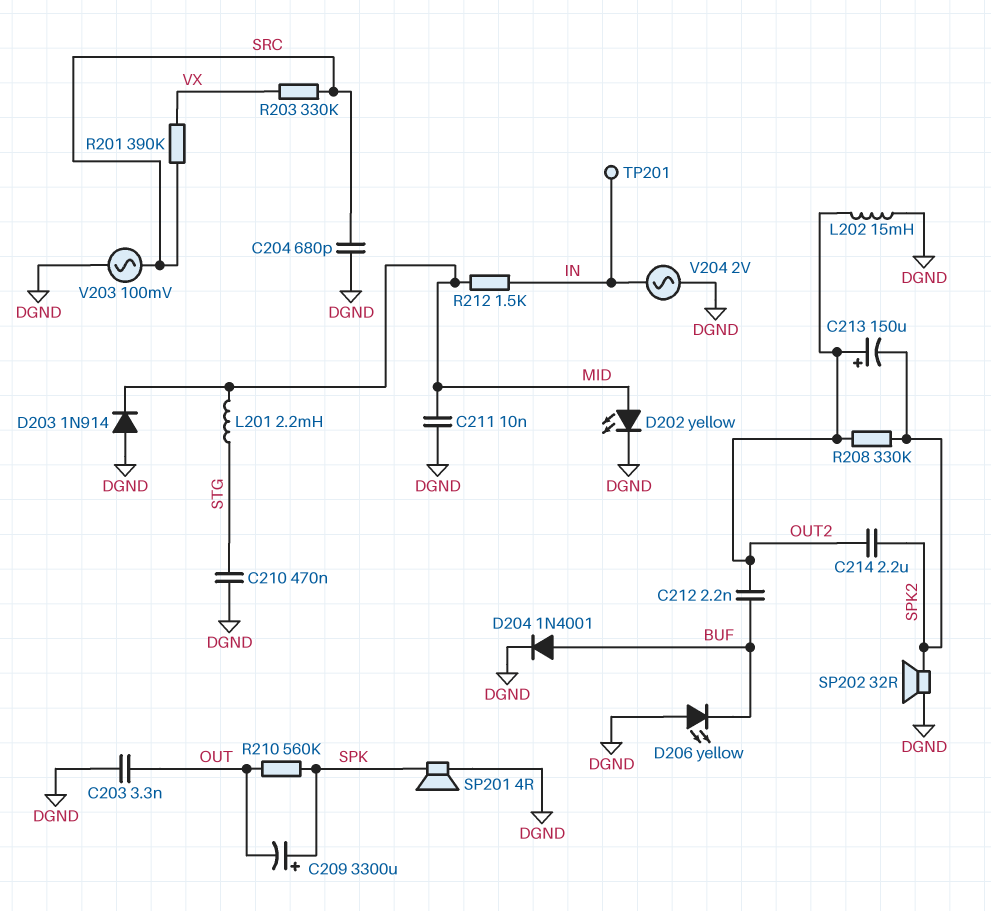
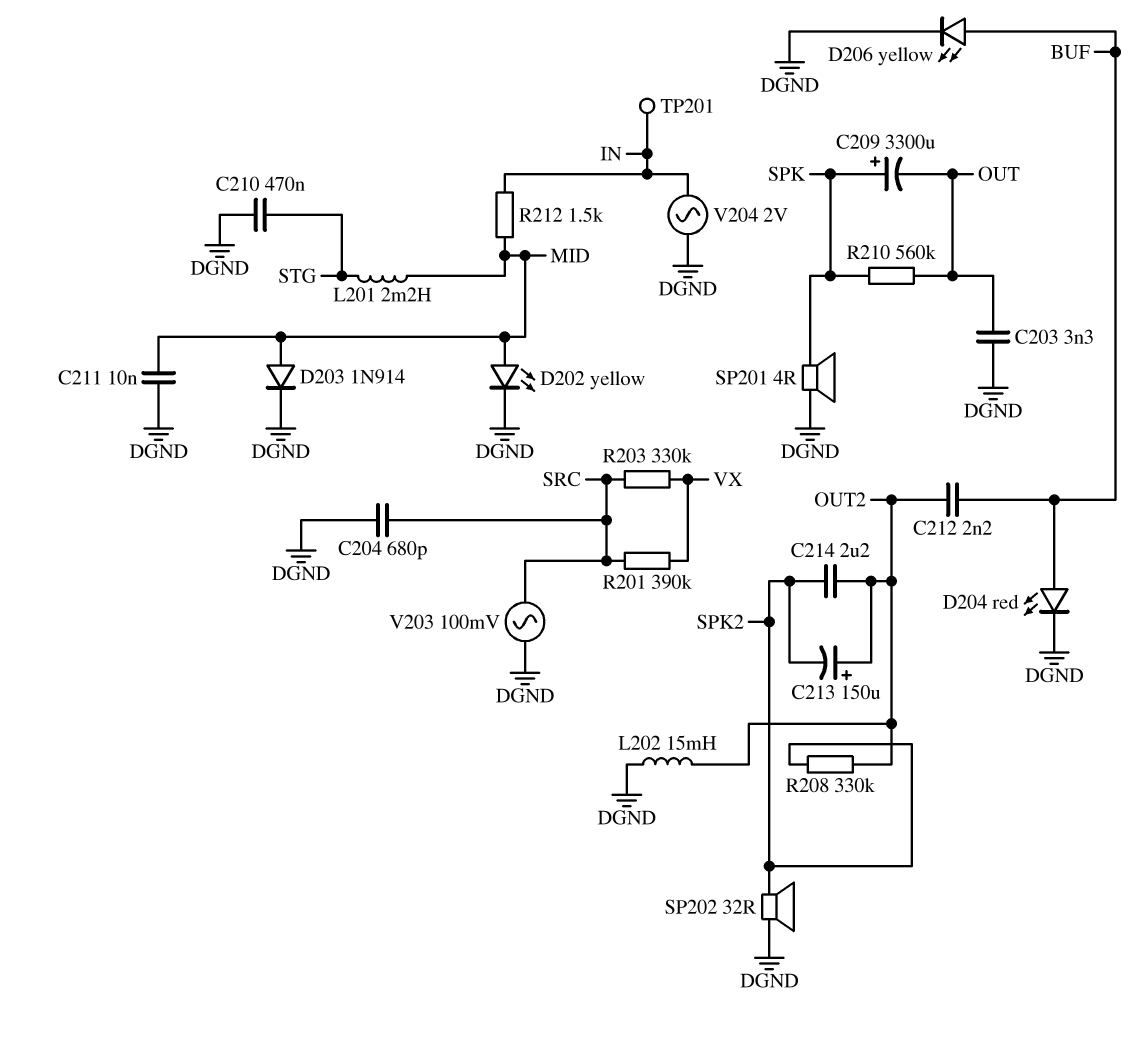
D203: diode 1N914 (A DGND, K MID) -> diode 1N914 (A MID, K DGND)
D204: diode 1N4001 (A BUF, K DGND) -> LED red (A BUF, K DGND)
D206: LED yellow (A DGND, K BUF) -> LED yellow (A BUF, K DGND)

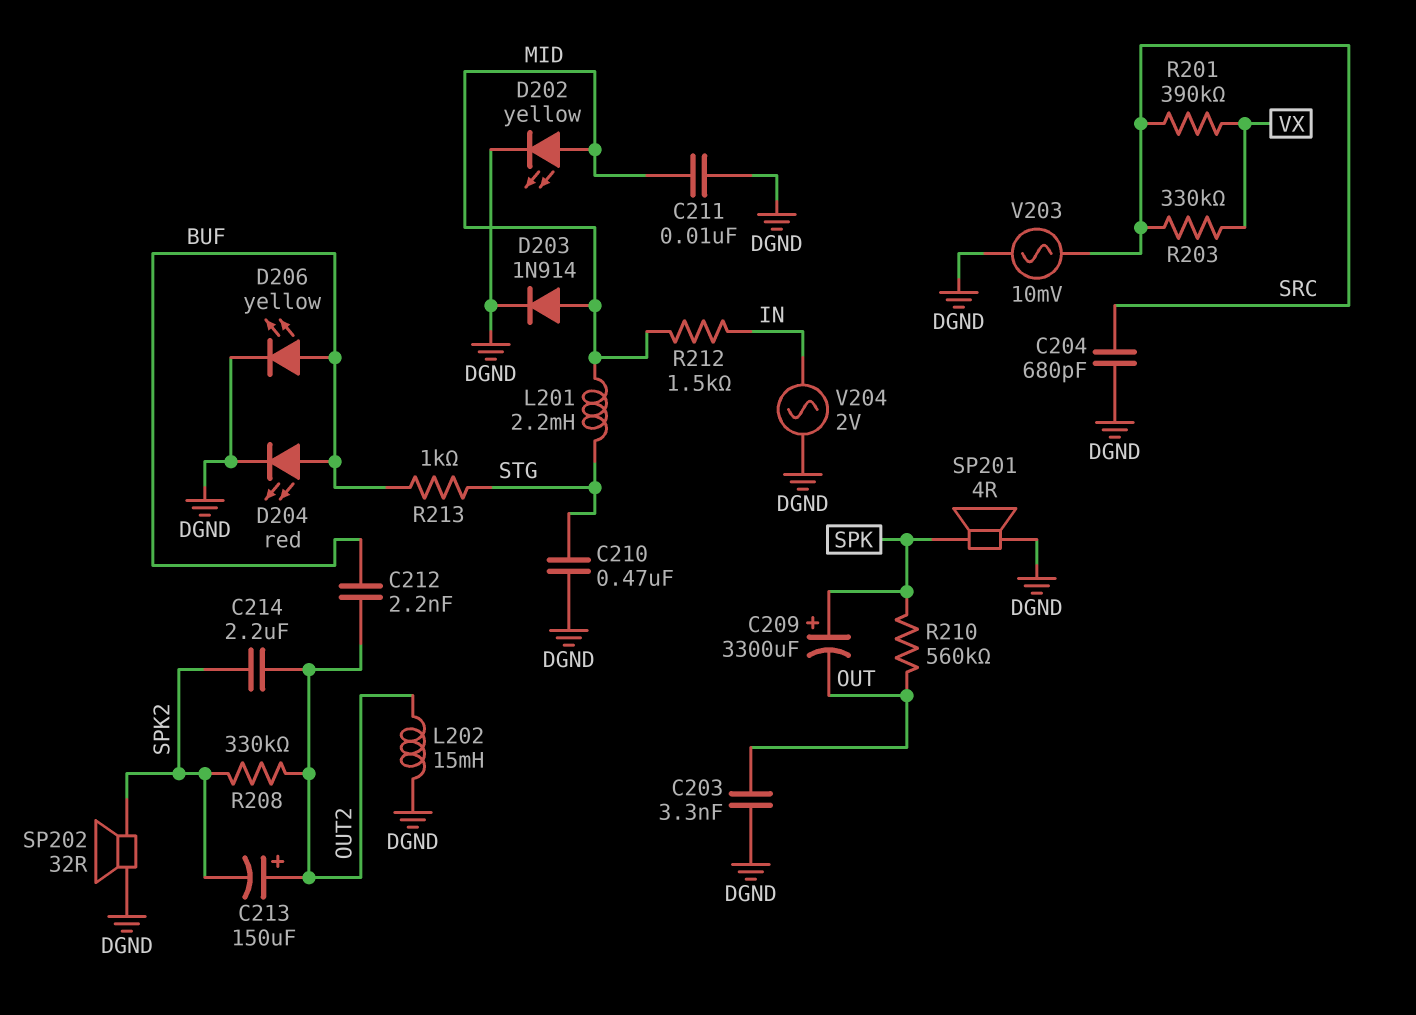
R213: none -> 1k (BUF, STG)
TP201: test point (IN) -> none
V203: AC 100mV (DGND, SRC) -> AC 10mV (DGND, SRC)

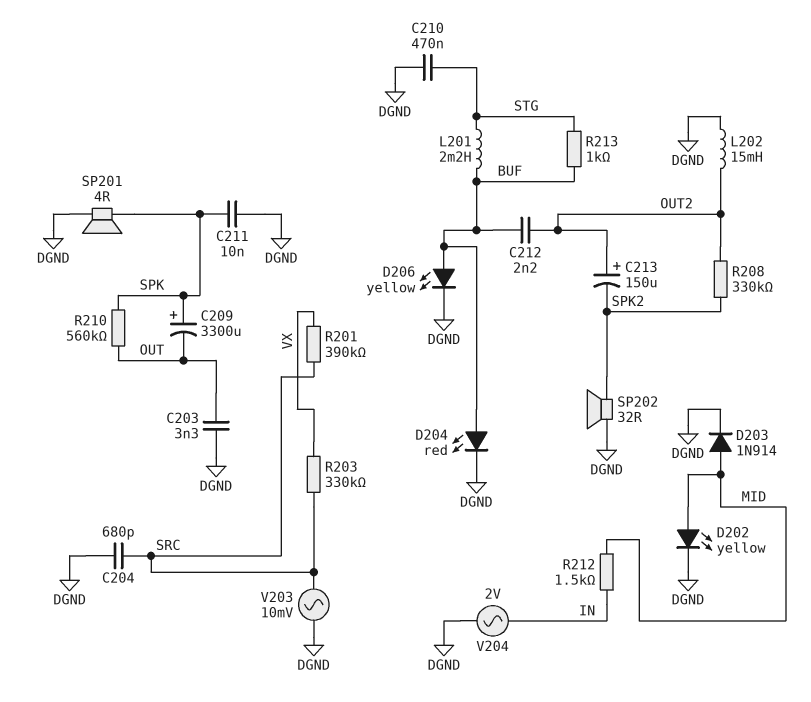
C211: 10nF (DGND, MID) -> 10nF (DGND, SPK)
C214: 2.2uF (OUT2, SPK2) -> none
L201: 2.2mH (MID, STG) -> 2.2mH (BUF, STG)

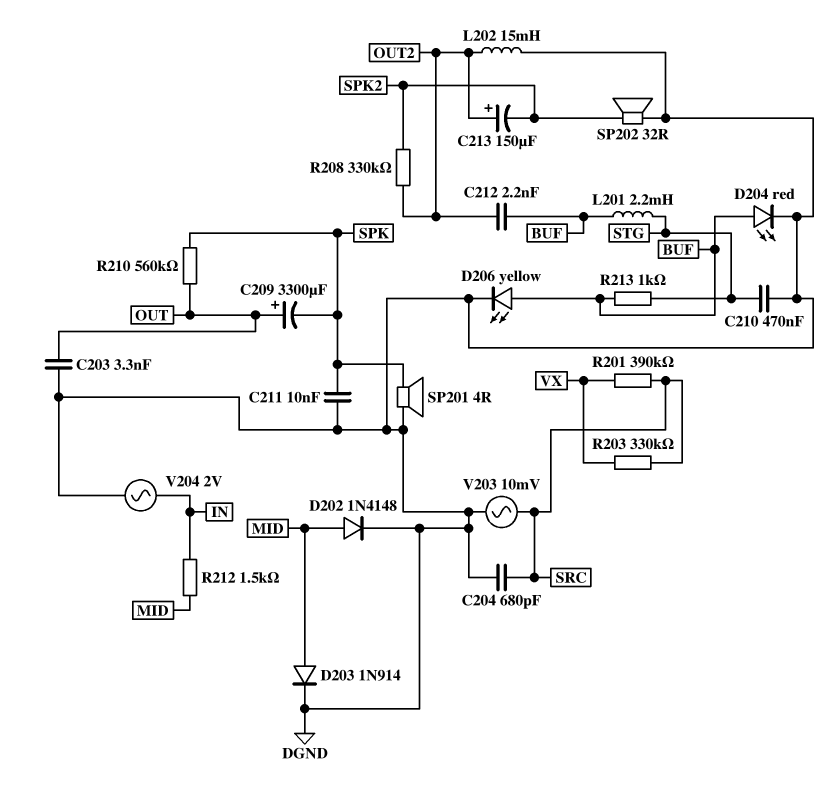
C209: 3300uF (plus SPK, minus OUT) -> 3300uF (plus OUT, minus SPK)
D202: LED yellow (A MID, K DGND) -> diode 1N4148 (A MID, K DGND)

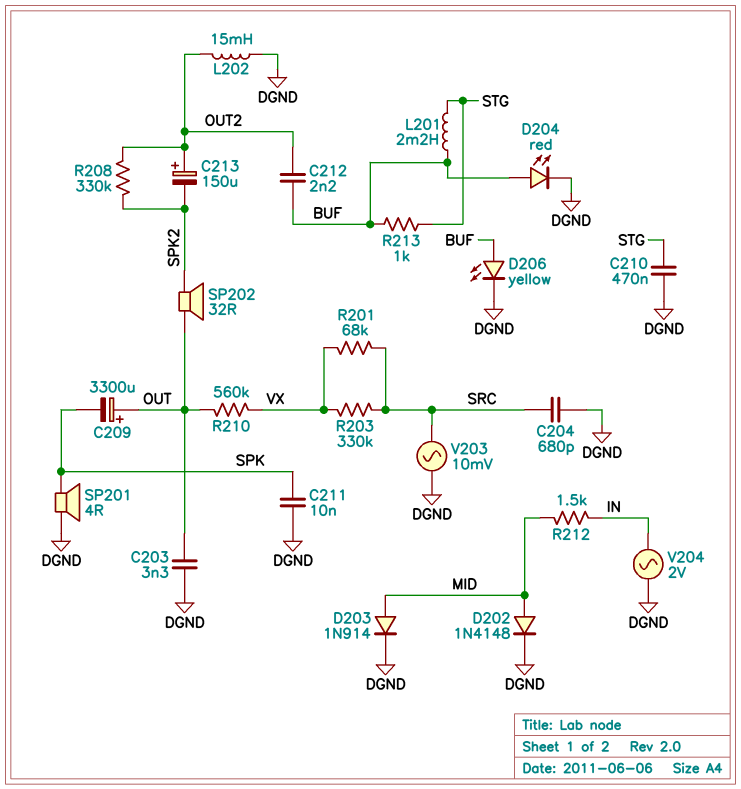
R201: 390k (SRC, VX) -> 68k (SRC, VX)
R210: 560k (OUT, SPK) -> 560k (OUT, VX)
SP202: speaker 32R (DGND, SPK2) -> speaker 32R (OUT, SPK2)

